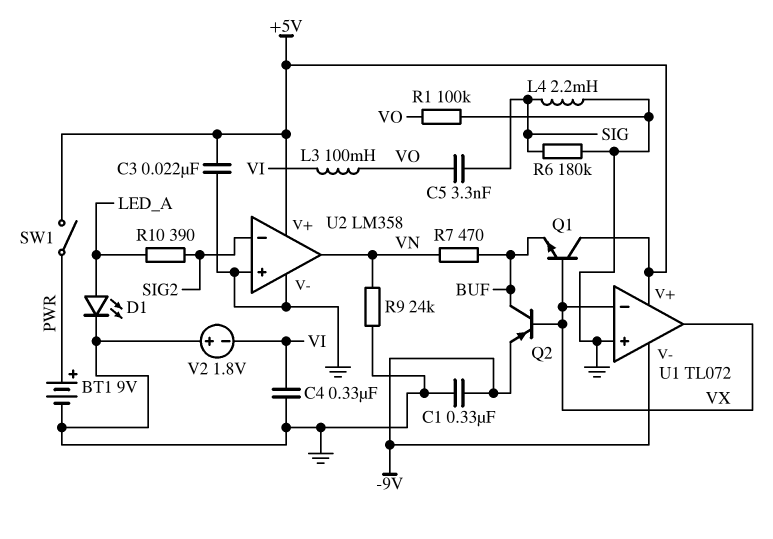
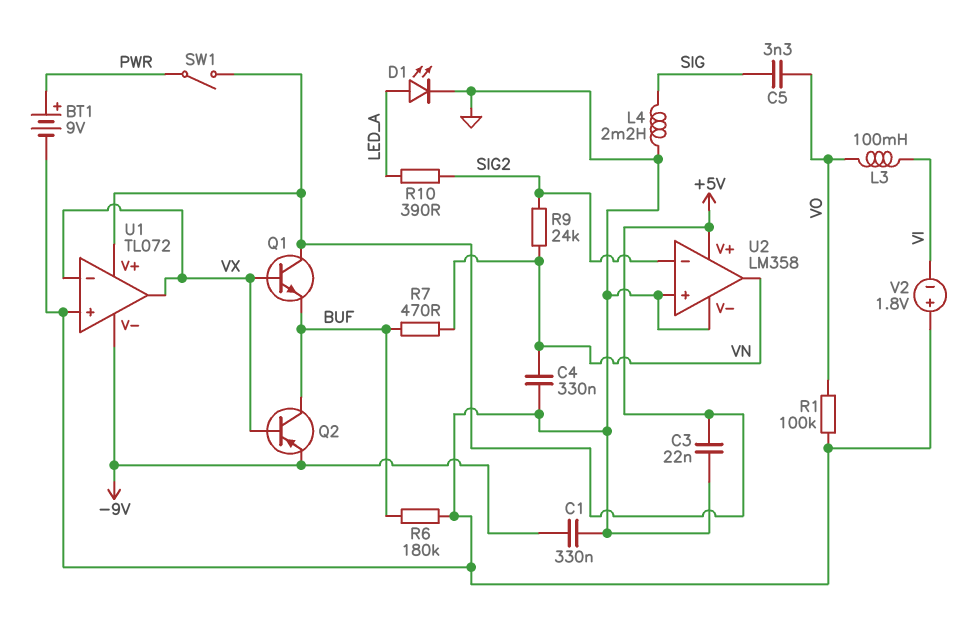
C4: 330nF (GND, VI) -> 330nF (GND, VN)
R6: 180k (GND, SIG) -> 180k (BUF, GND)
R9: 24k (GND, VN) -> 24k (SIG2, VN)

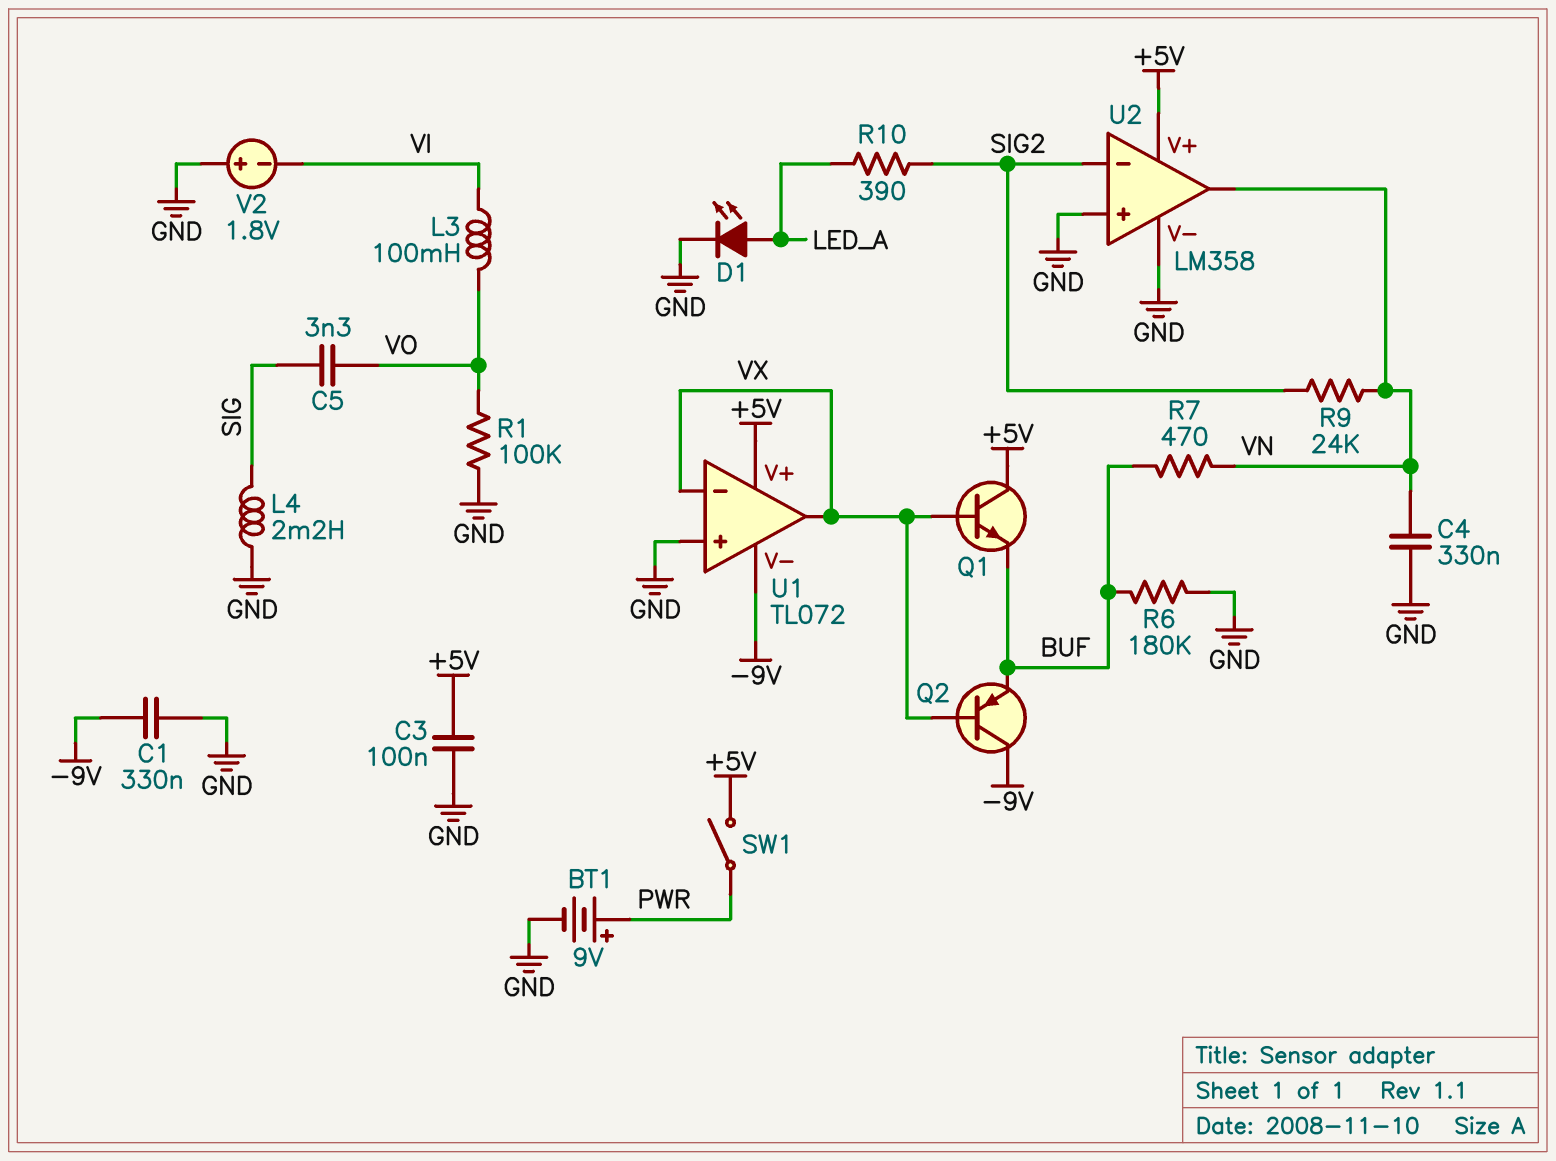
C3: 22nF (+5V, GND) -> 100nF (+5V, GND)
Q2: PNP (B VX, C BUF, E -9V) -> PNP (B VX, C -9V, E BUF)

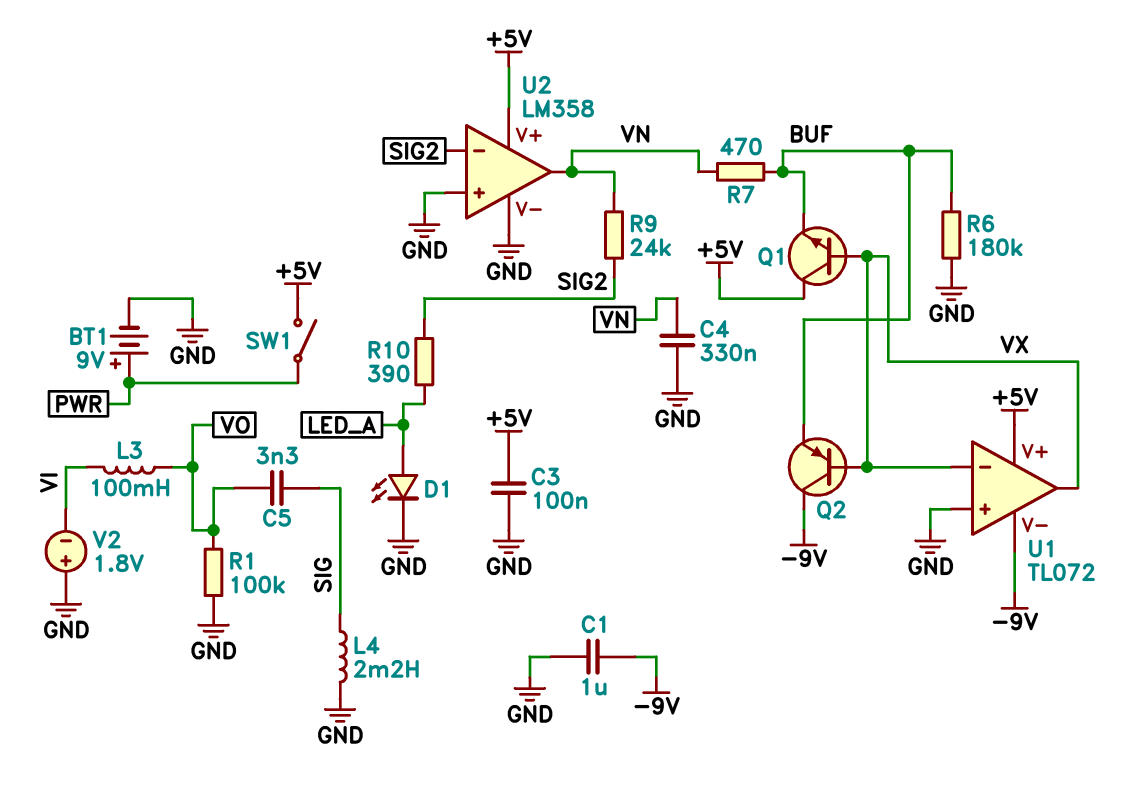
C1: 330nF (-9V, GND) -> 1uF (-9V, GND)

